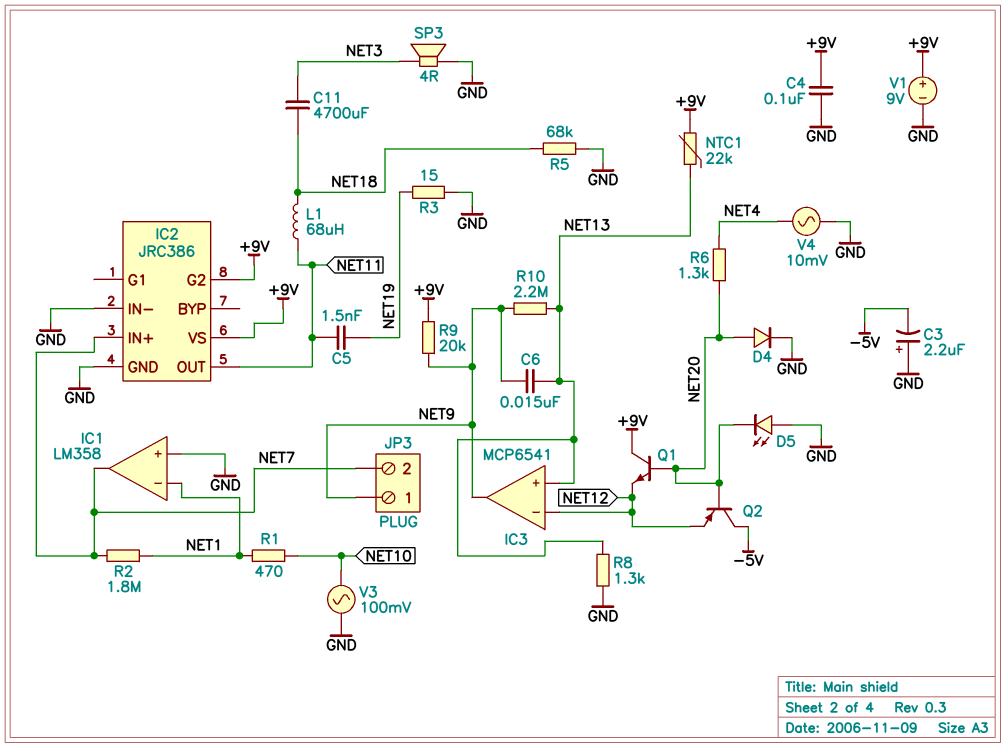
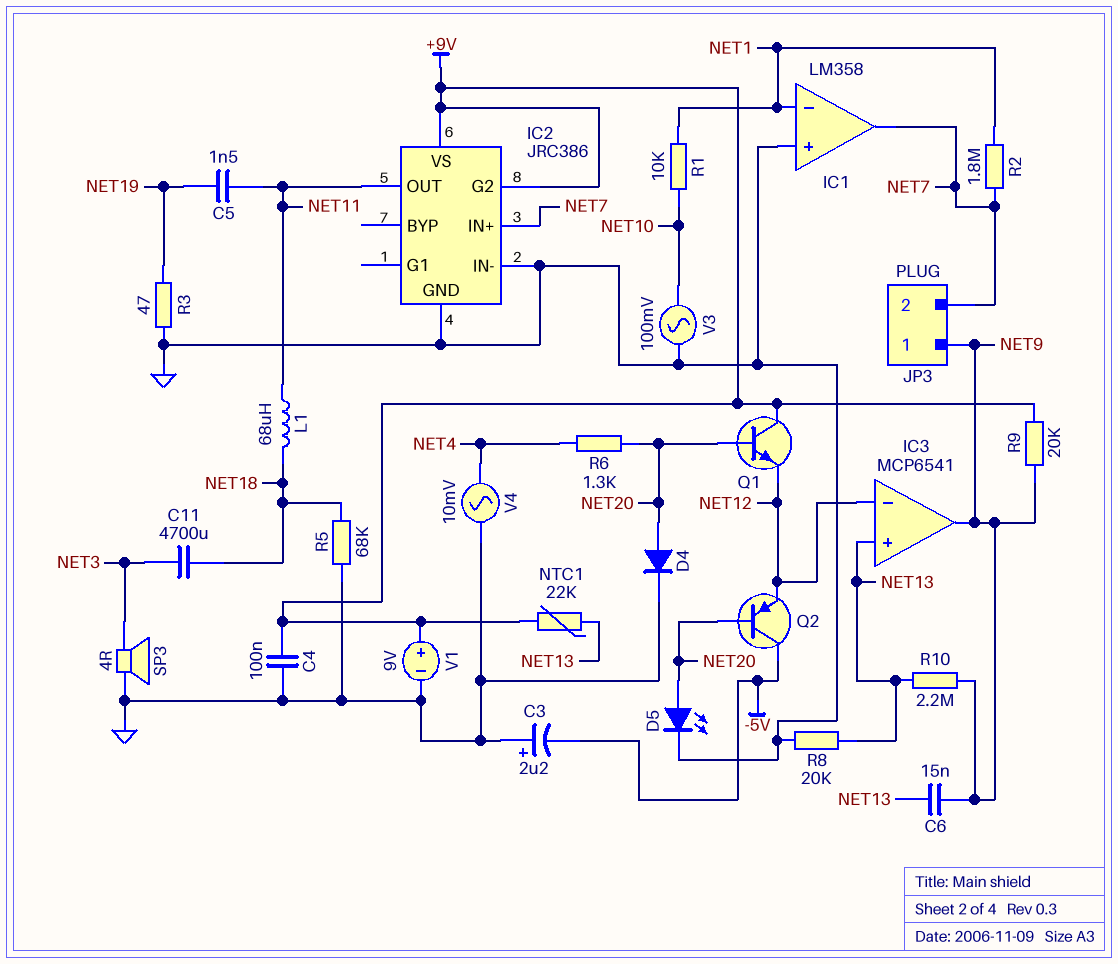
D5: LED (A GND, K NET20) -> LED (A NET20, K GND)
R1: 470 (NET1, NET10) -> 10k (NET1, NET10)
R3: 15 (GND, NET19) -> 47 (GND, NET19)
R8: 1.3k (GND, NET13) -> 20k (GND, NET13)

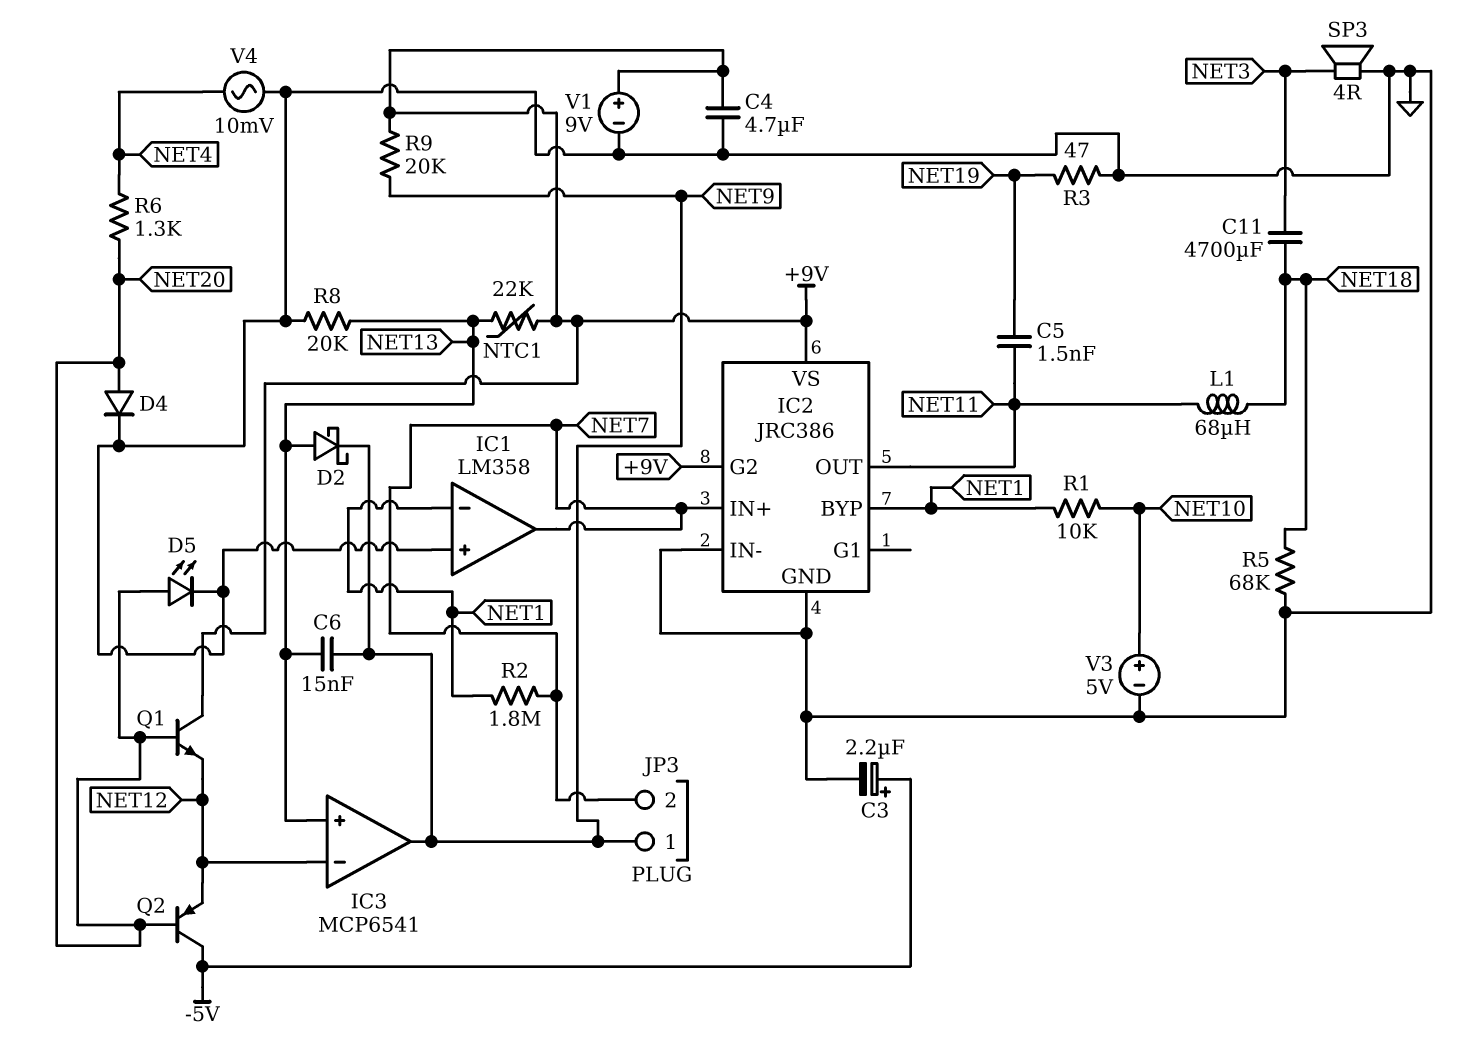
C3: 2.2uF (plus GND, minus -5V) -> 2.2uF (plus -5V, minus GND)
C4: 100nF (+9V, GND) -> 4.7uF (+9V, GND)
D2: none -> schottky (A NET13, K NET9)
IC2 pin BYP: none -> NET1
R10: 2.2M (NET9, NET13) -> none
V3: AC 100mV (GND, NET10) -> 5V (plus NET10, minus GND)

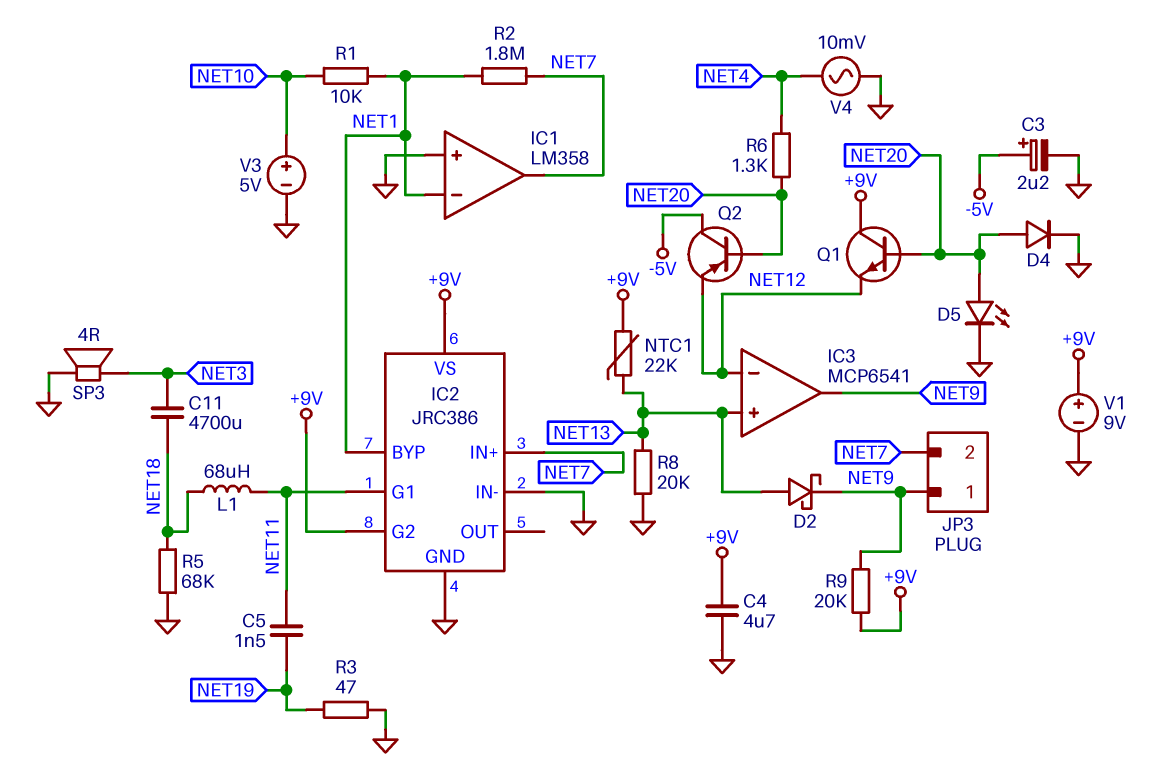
C6: 15nF (NET9, NET13) -> none
IC2 pin G1: none -> NET11
IC2 pin OUT: NET11 -> none

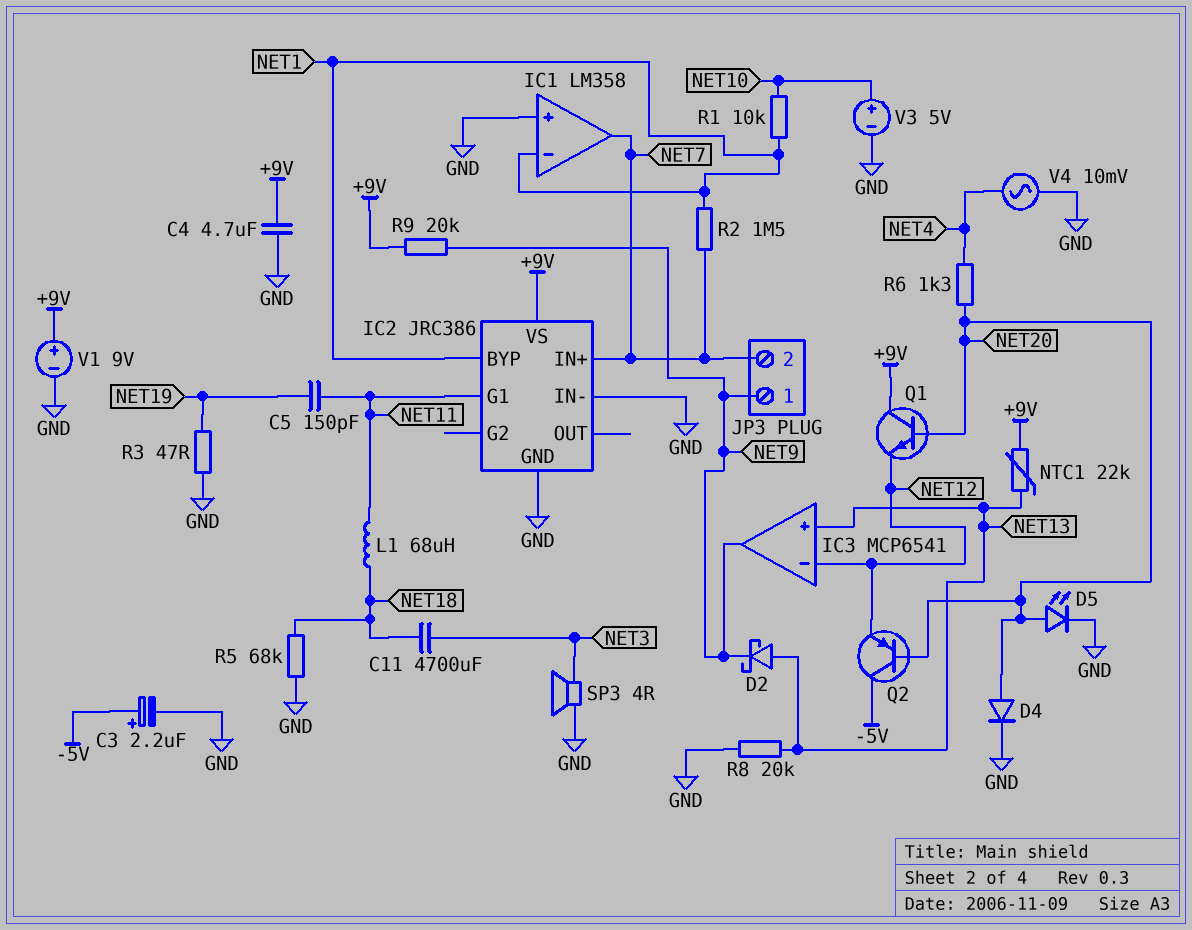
C5: 1.5nF (NET11, NET19) -> 150pF (NET11, NET19)
IC2 pin G2: +9V -> none
R2: 1.8M (NET1, NET7) -> 1.5M (NET1, NET7)

